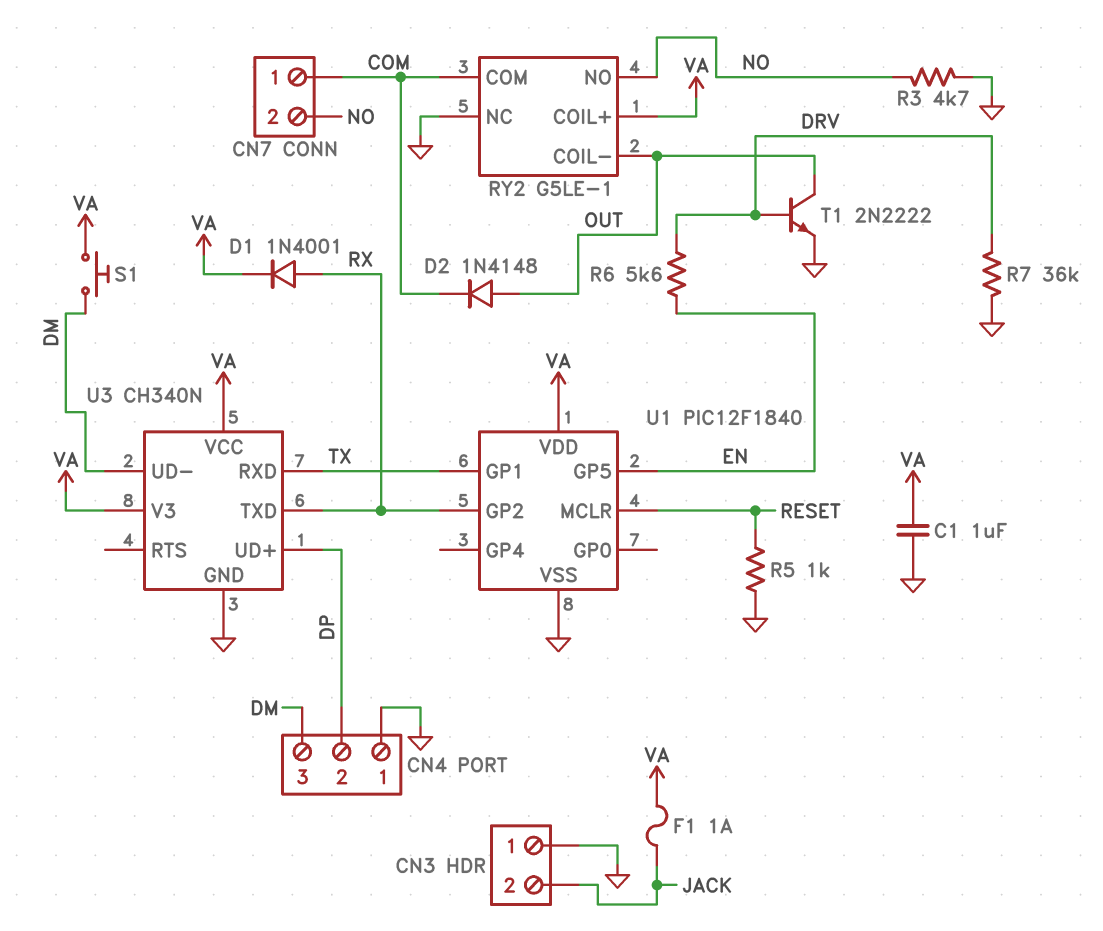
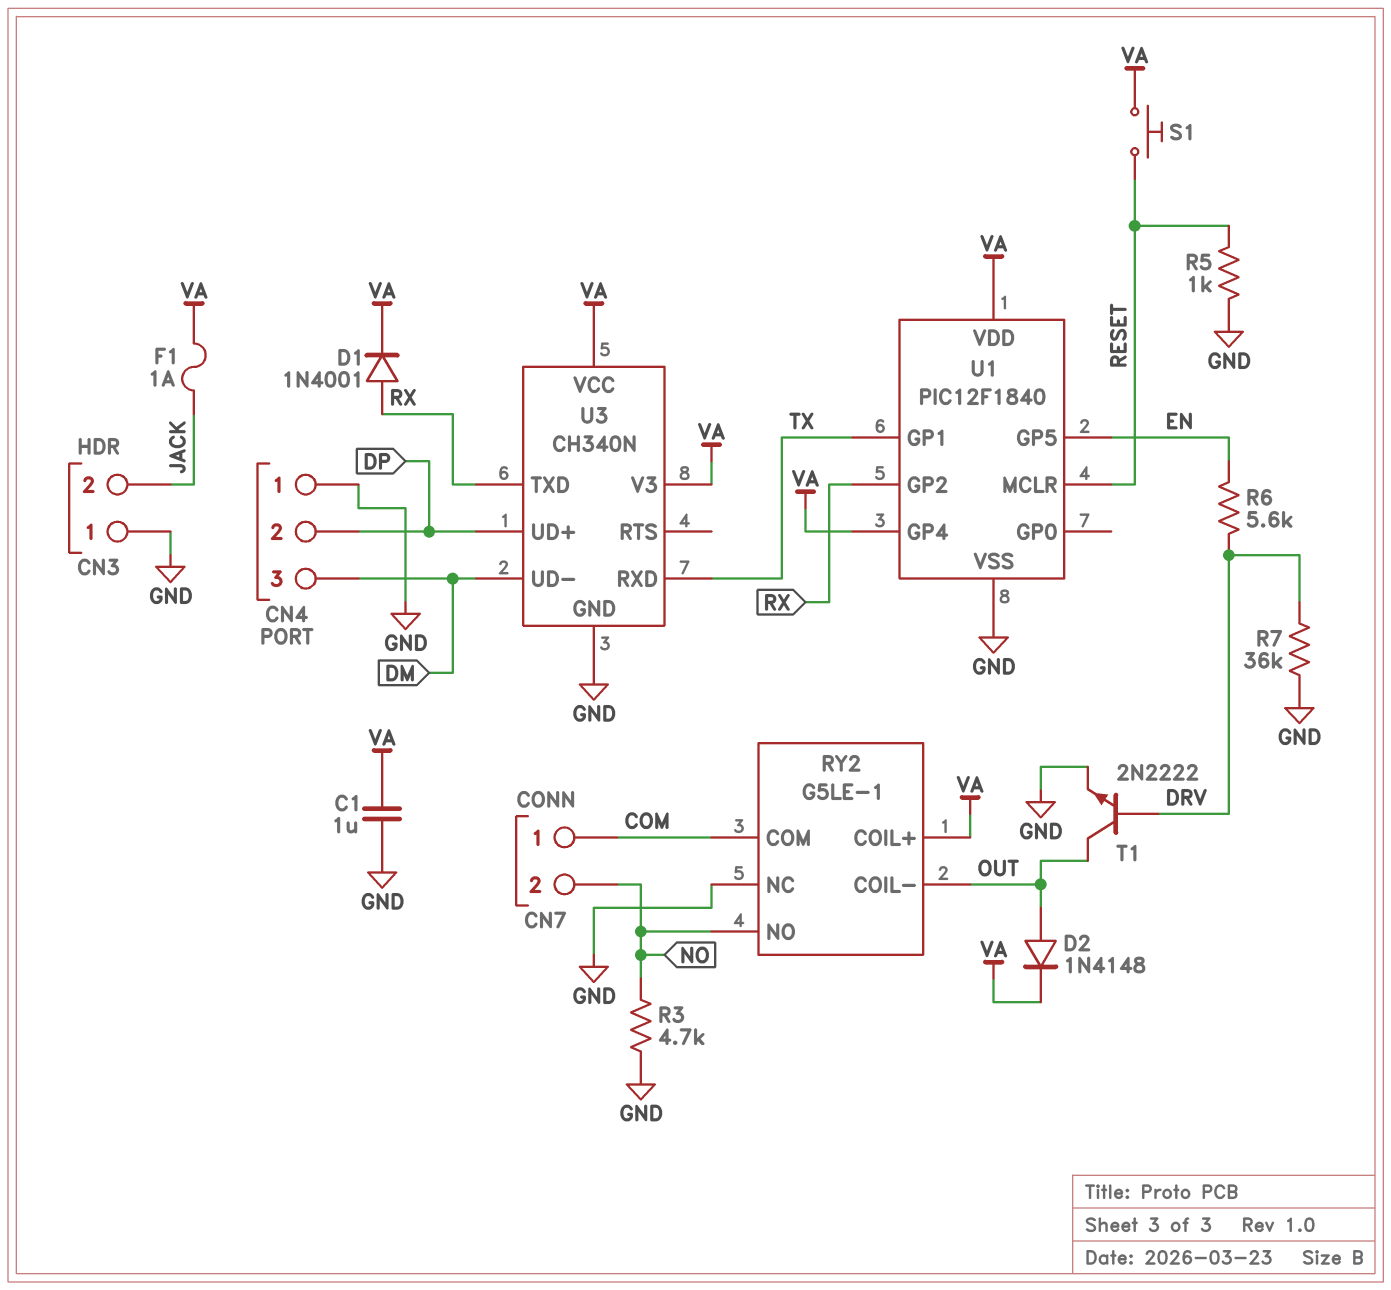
D2: diode 1N4148 (A OUT, K COM) -> diode 1N4148 (A OUT, K VA)
S1: button (DM, VA) -> button (RESET, VA)
U1 pin GP4: none -> VA

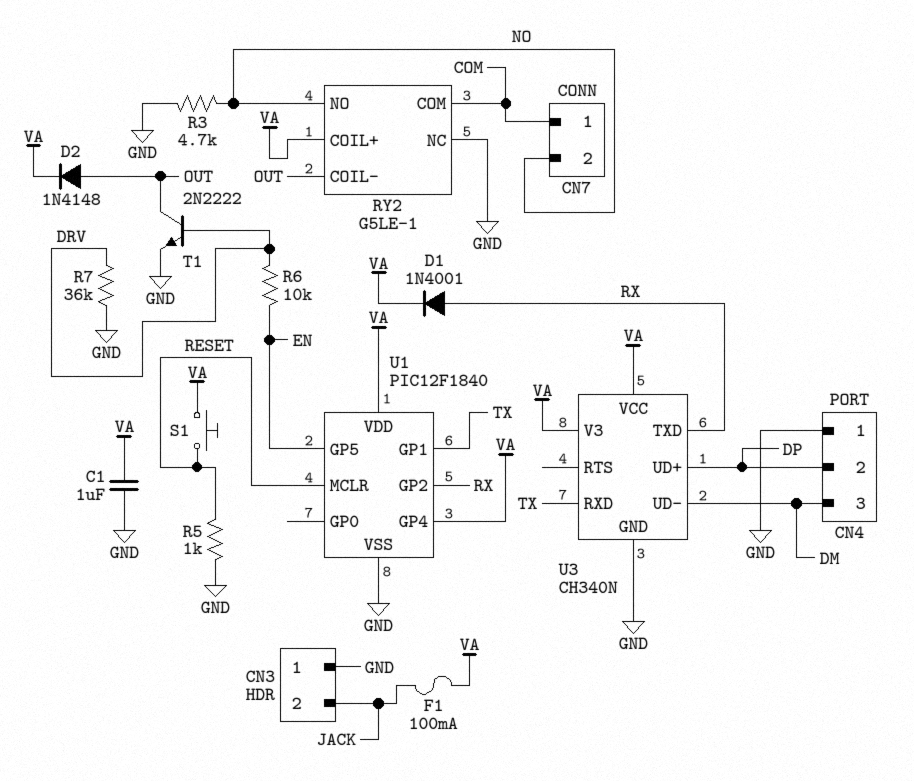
F1: 1A (JACK, VA) -> 100mA (JACK, VA)
R6: 5.6k (DRV, EN) -> 10k (DRV, EN)

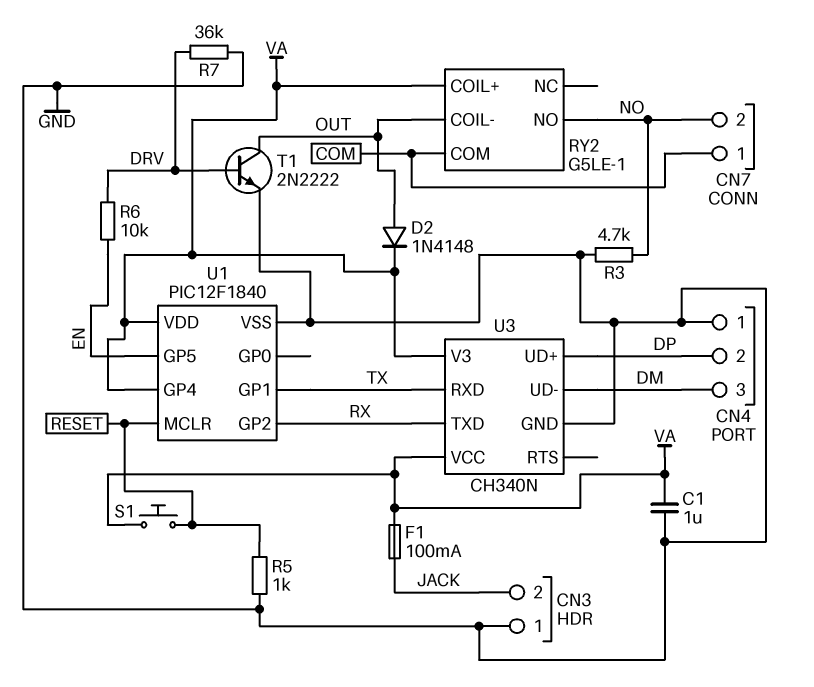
D1: diode 1N4001 (A RX, K VA) -> none
RY2 pin NC: GND -> none

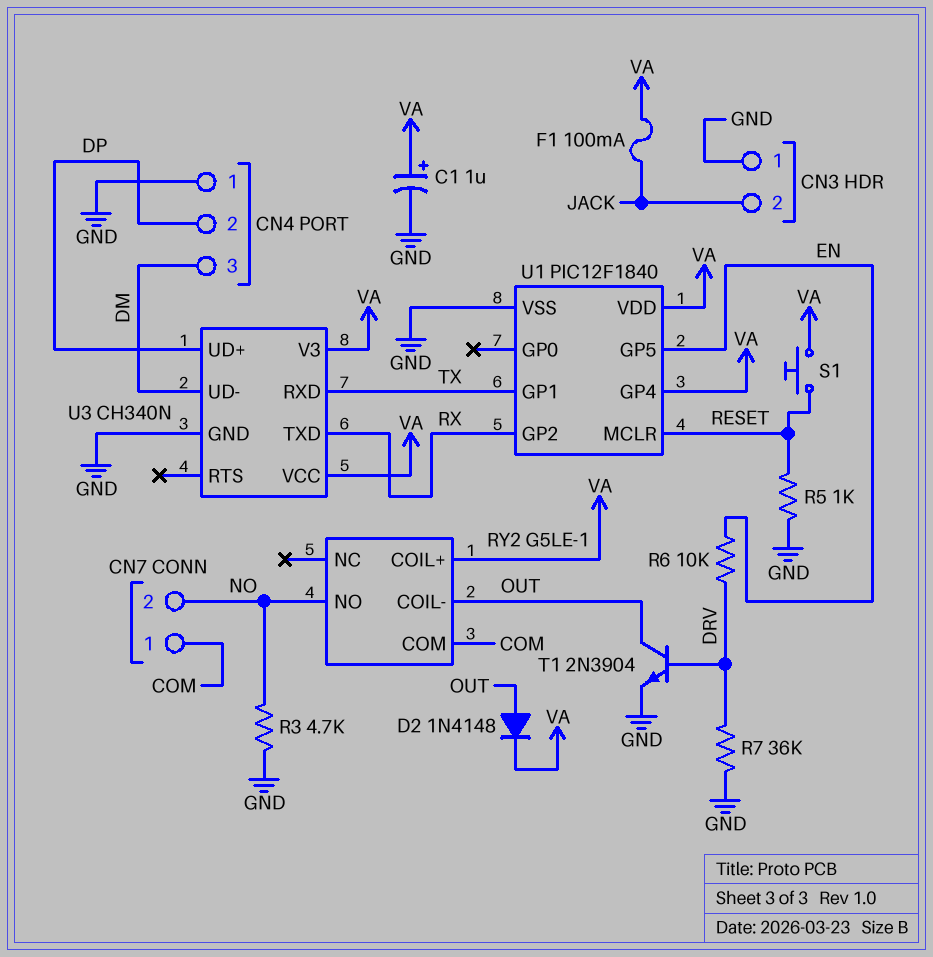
C1: 1uF (GND, VA) -> 1uF (plus VA, minus GND)
T1: NPN 2N2222 (B DRV, C OUT, E GND) -> NPN 2N3904 (B DRV, C OUT, E GND)

